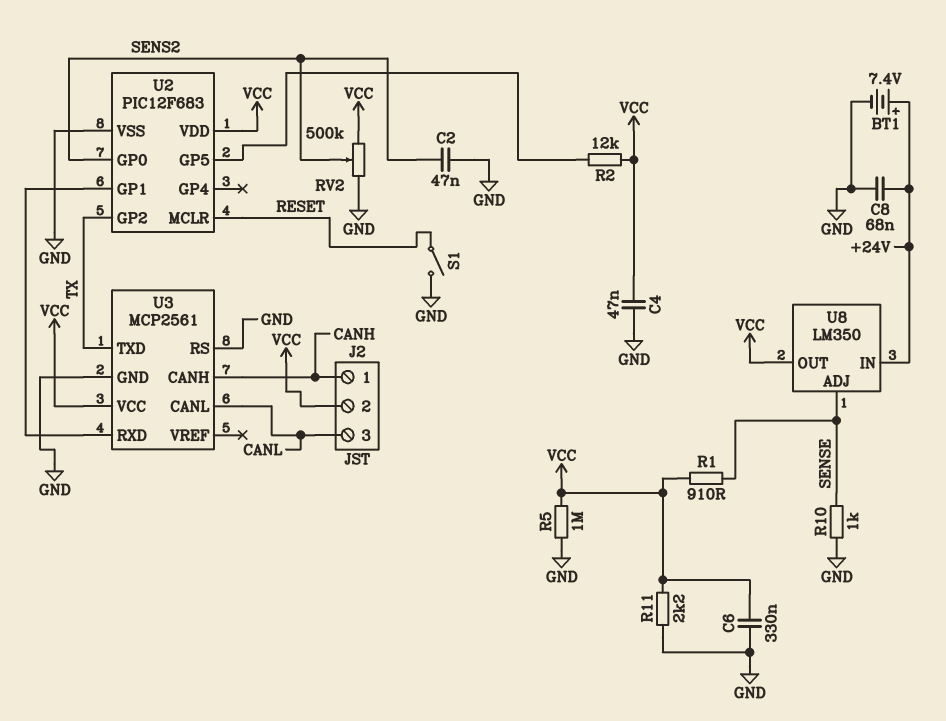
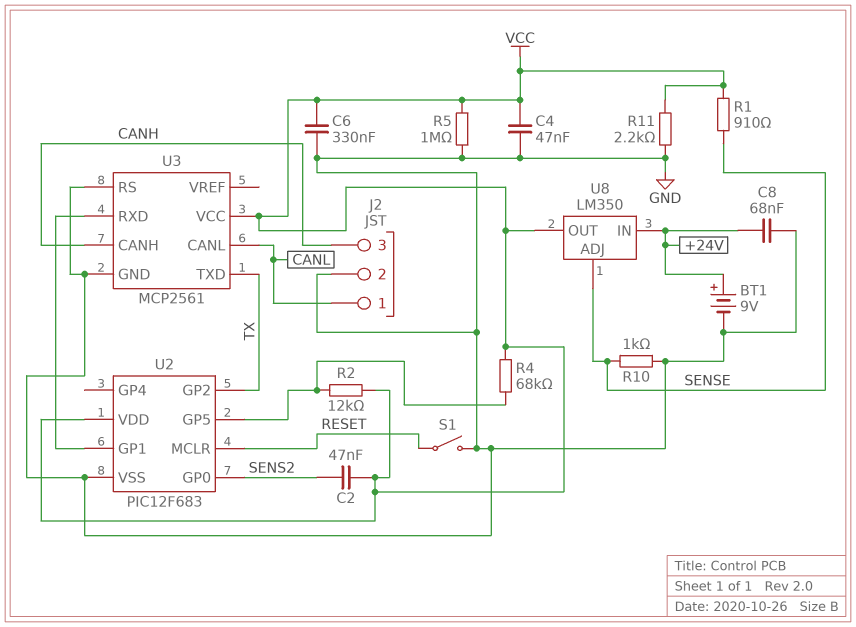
BT1: 7.4V (plus +24V, minus GND) -> 9V (plus +24V, minus GND)
C2: 47nF (GND, SENS2) -> 47nF (SENS2, VCC)
J2 pin 1: CANH -> CANL
J2 pin 2: VCC -> GND
J2 pin 3: CANL -> CANH
R4: none -> 68k (U2/GP5, VCC)
RV2: 500k (GND, VCC, wiper SENS2) -> none

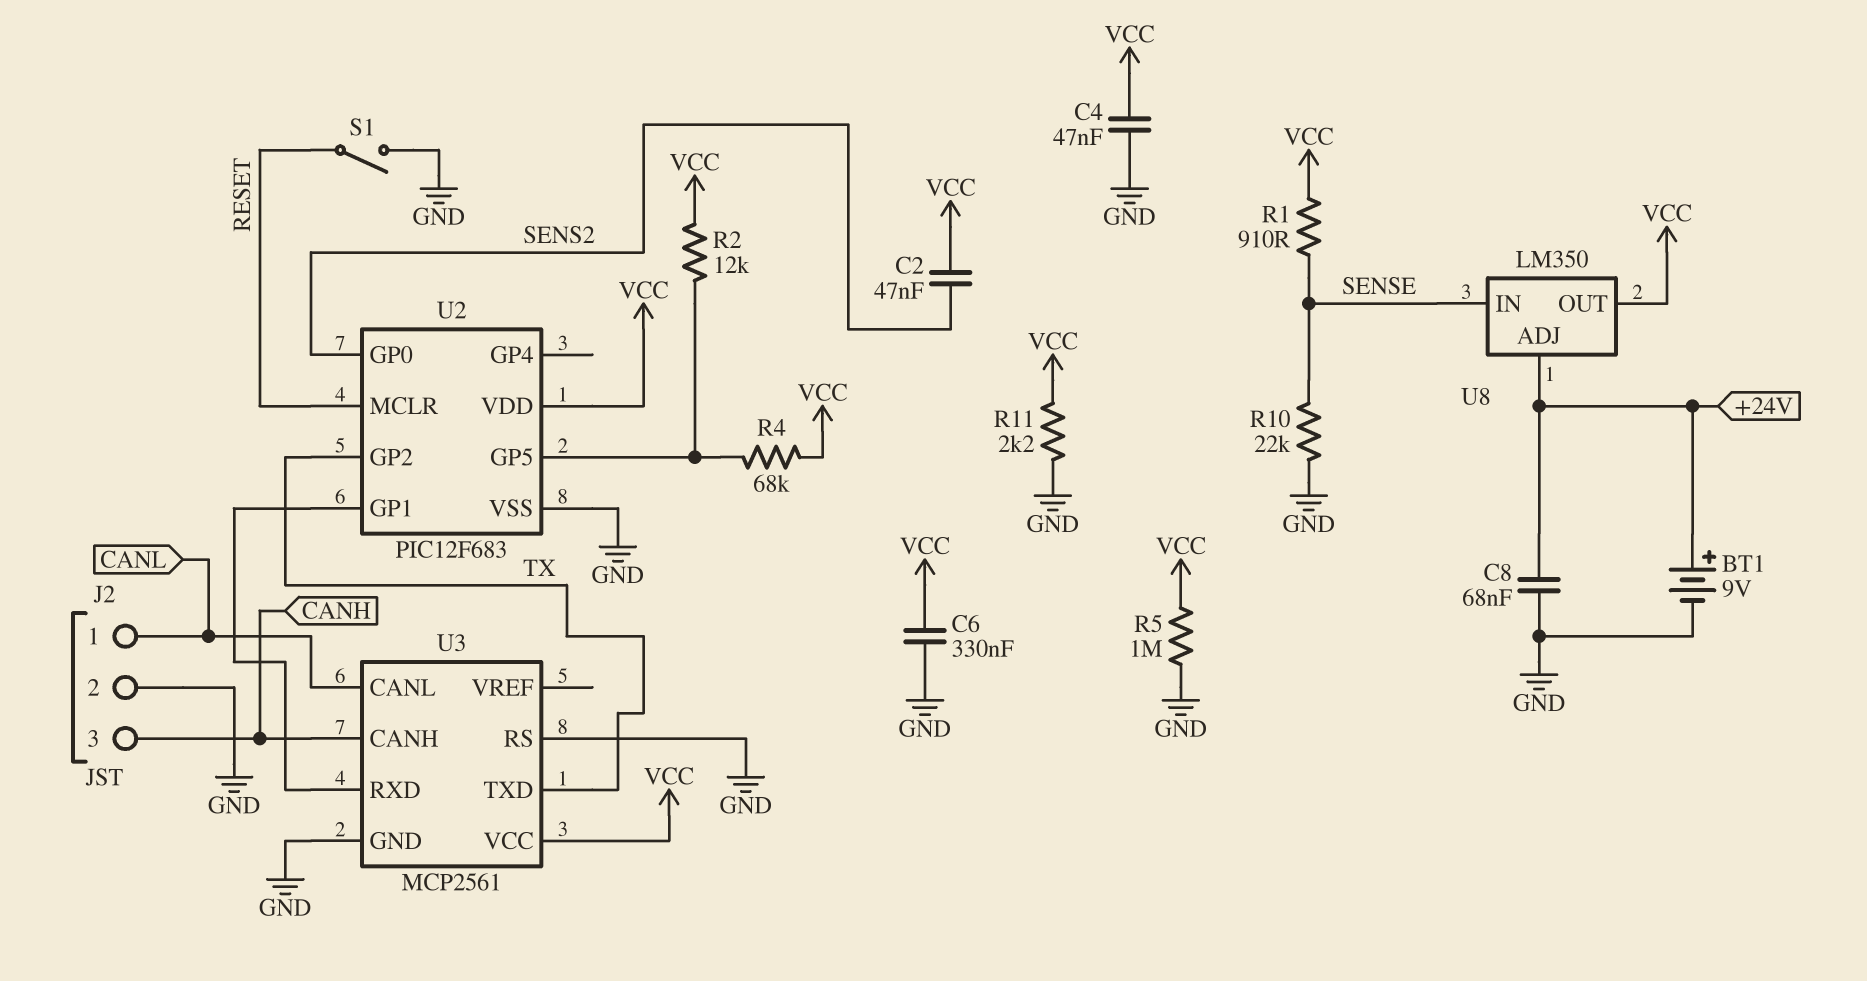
R10: 1k (GND, SENSE) -> 22k (GND, SENSE)
U8 pin ADJ: SENSE -> +24V
U8 pin IN: +24V -> SENSE

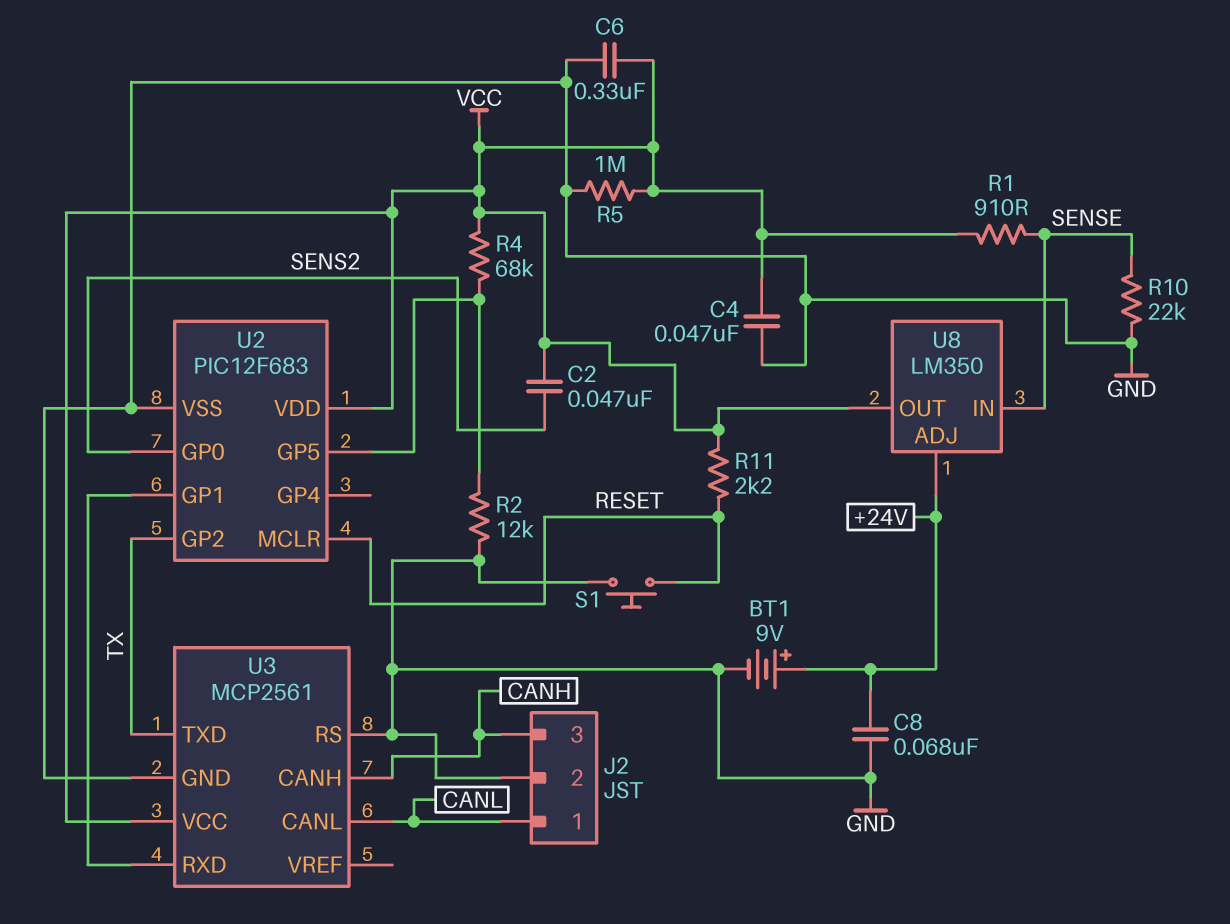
R2: 12k (U2/GP5, VCC) -> 12k (GND, U2/GP5)
R11: 2.2k (GND, VCC) -> 2.2k (RESET, VCC)
S1: switch (GND, RESET) -> button (GND, RESET)

